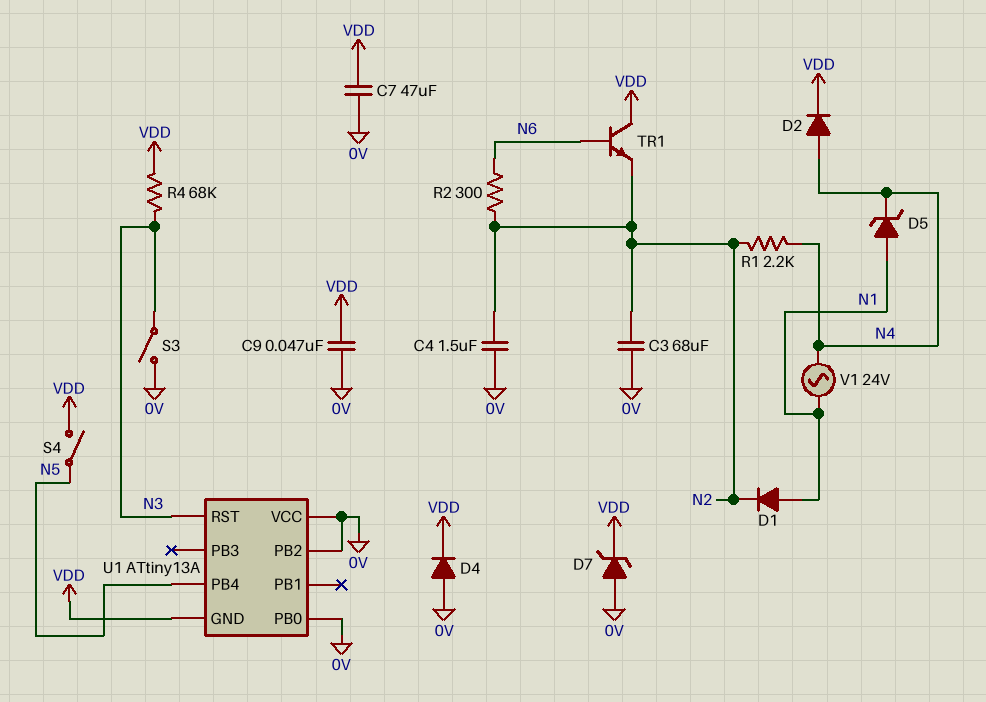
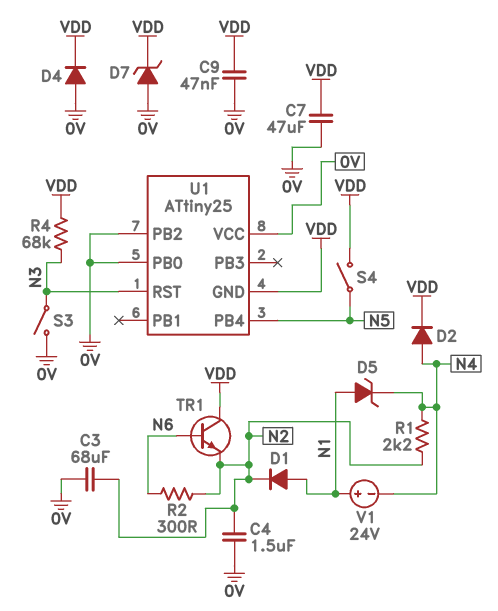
U1: ATtiny13A -> ATtiny25
V1: AC 24V (N1, N4) -> 24V (plus N1, minus N4)

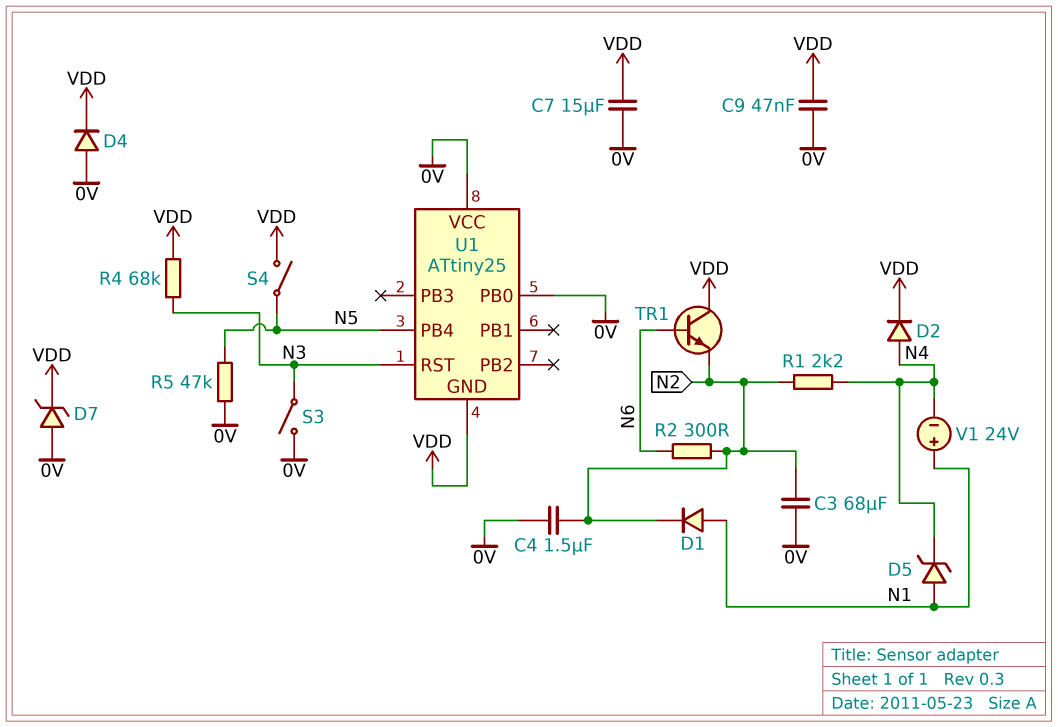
C7: 47uF (0V, VDD) -> 15uF (0V, VDD)
R5: none -> 47k (0V, N5)
U1 pin PB2: 0V -> none

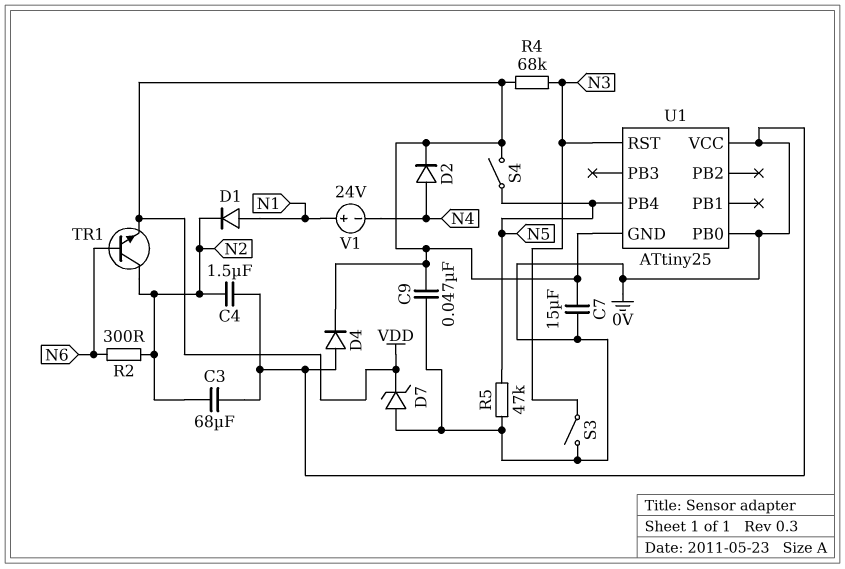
D5: zener (A N1, K N4) -> none
R1: 2.2k (N2, N4) -> none
TR1: NPN (B N6, C VDD, E N2) -> NPN (B N6, C N2, E VDD)

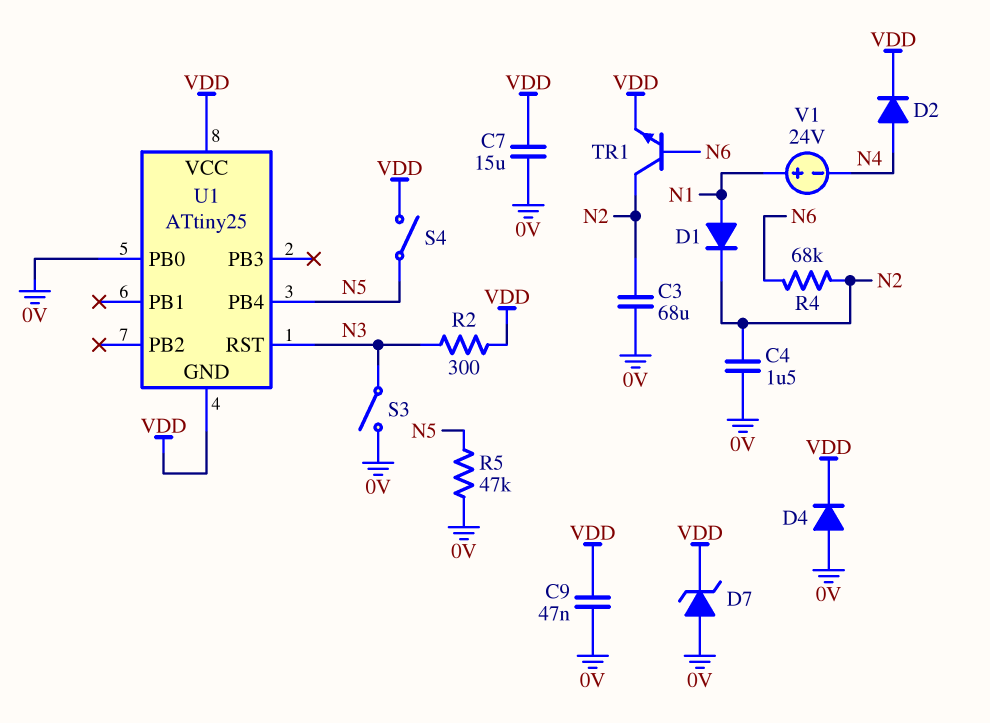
R2: 300 (N2, N6) -> 300 (N3, VDD)
R4: 68k (N3, VDD) -> 68k (N2, N6)
U1 pin VCC: 0V -> VDD

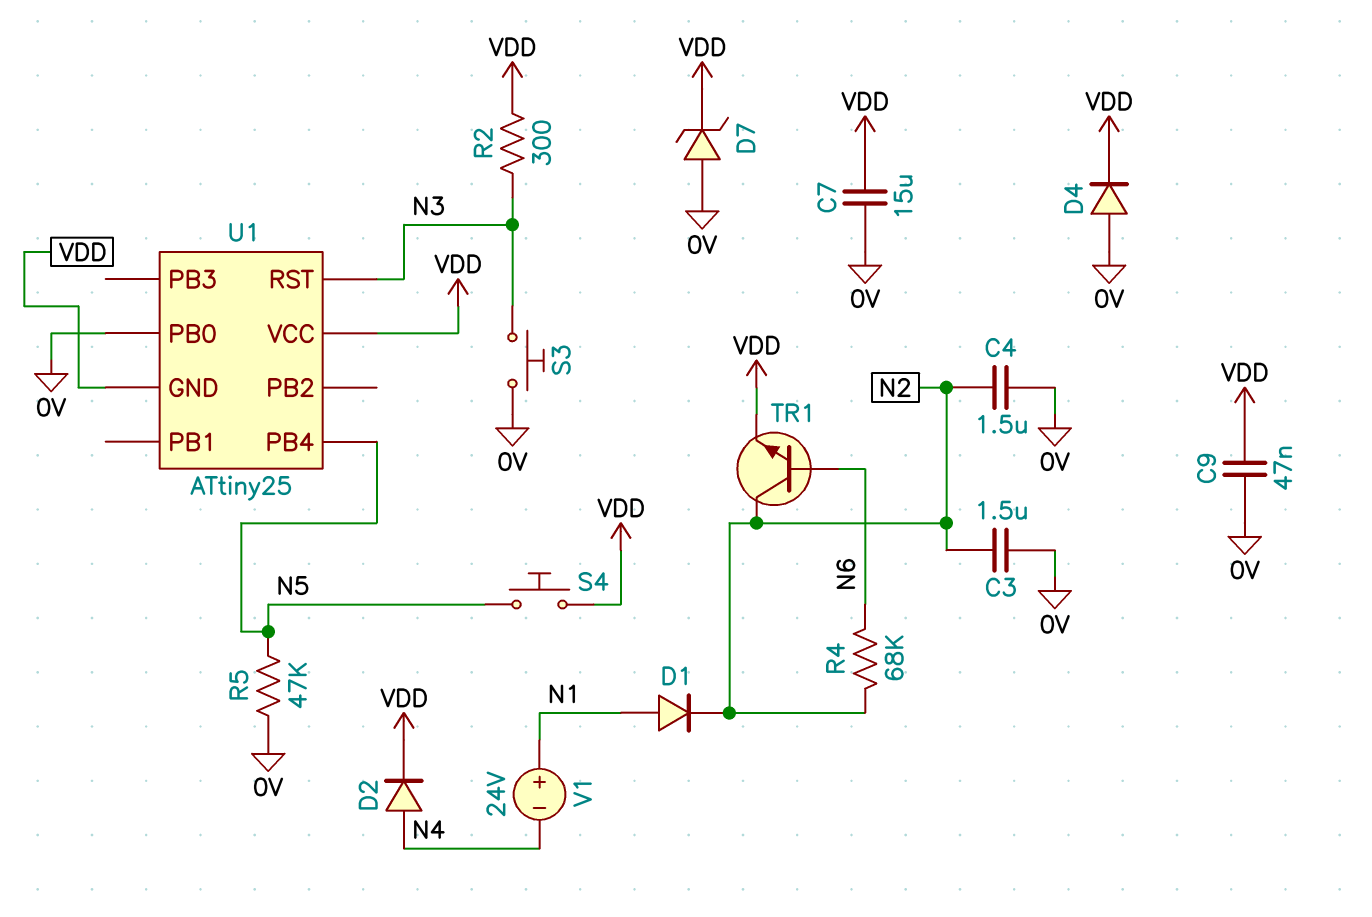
C3: 68uF (0V, N2) -> 1.5uF (0V, N2)
S3: switch (0V, N3) -> button (0V, N3)
S4: switch (N5, VDD) -> button (N5, VDD)

